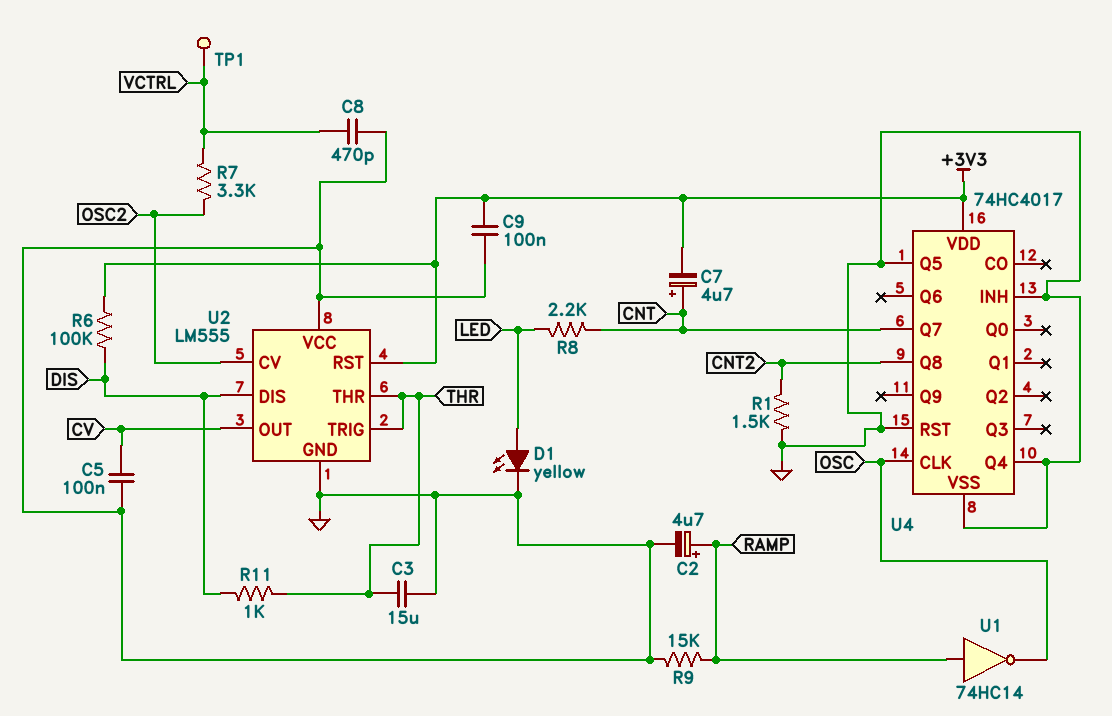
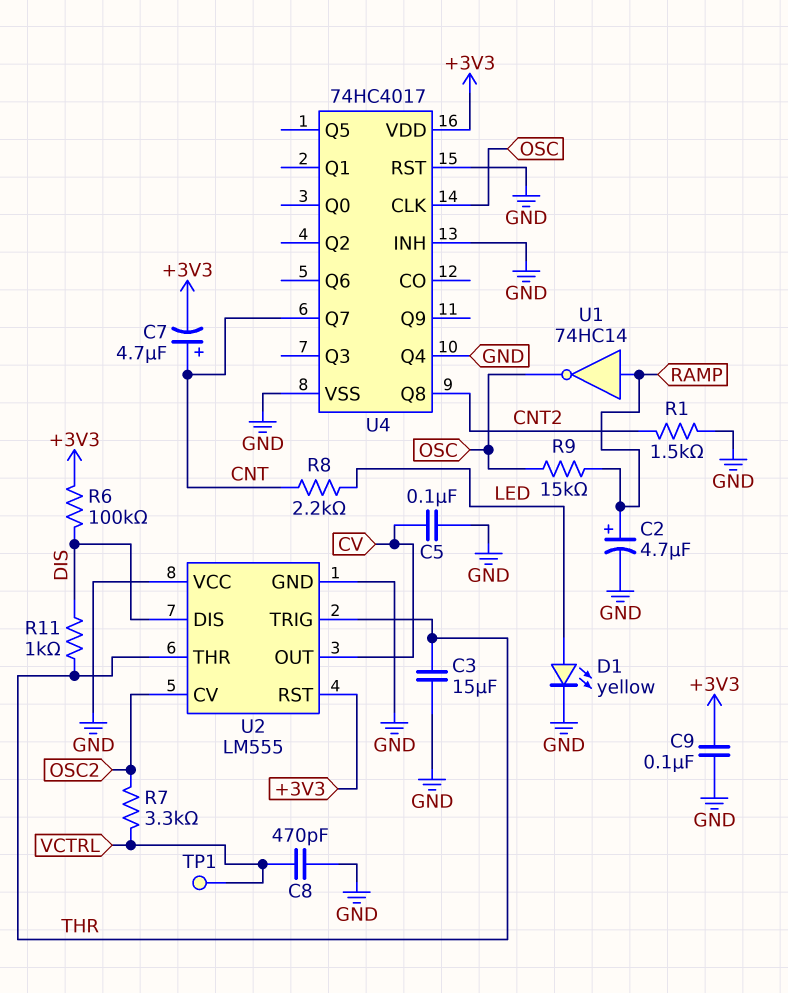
R9: 15k (GND, RAMP) -> 15k (OSC, RAMP)
U4 pin Q5: GND -> none

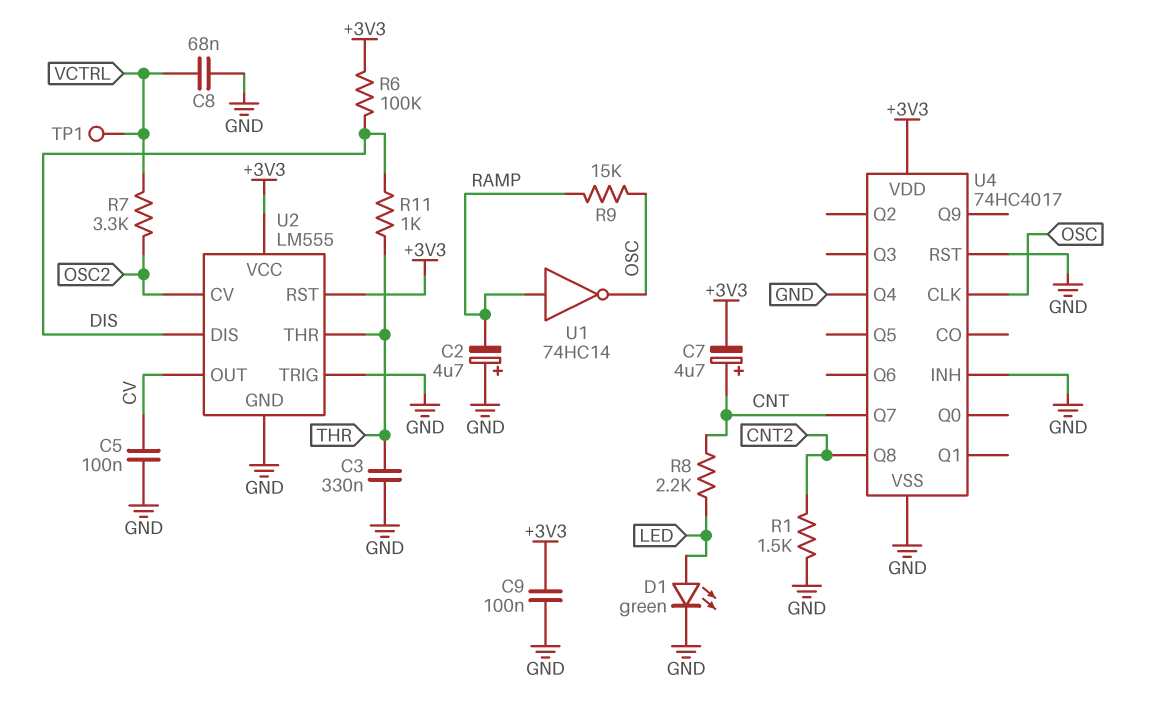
C2: 4.7uF (plus RAMP, minus GND) -> 4.7uF (plus GND, minus RAMP)
C3: 15uF (GND, THR) -> 330nF (GND, THR)
C8: 470pF (GND, VCTRL) -> 68nF (GND, VCTRL)
D1: LED yellow (A LED, K GND) -> LED green (A LED, K GND)
U2 pin TRIG: THR -> GND
U2 pin VCC: GND -> +3V3

